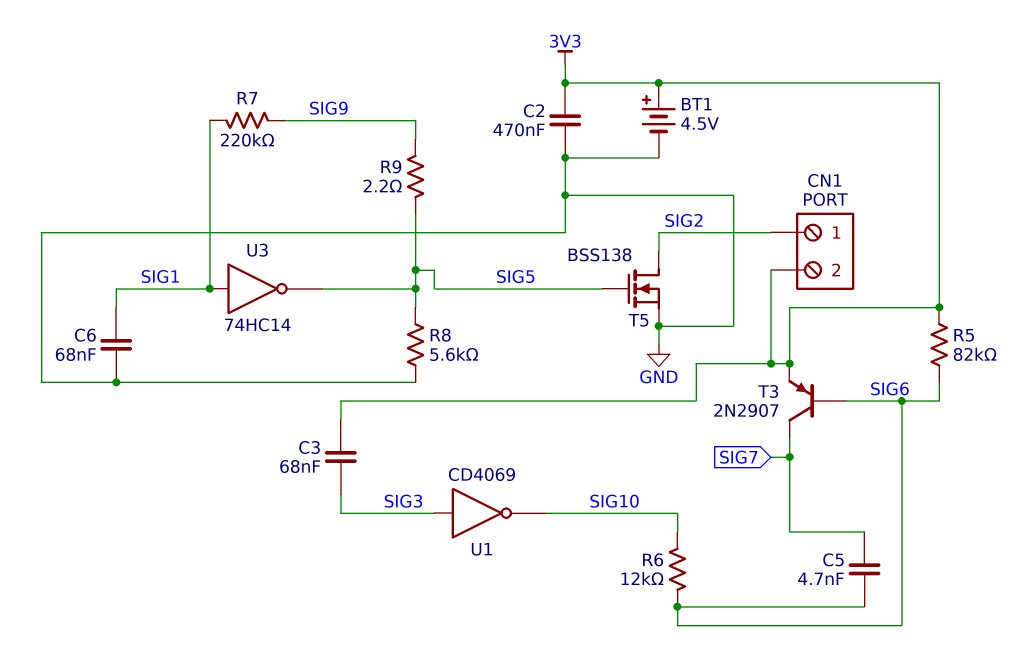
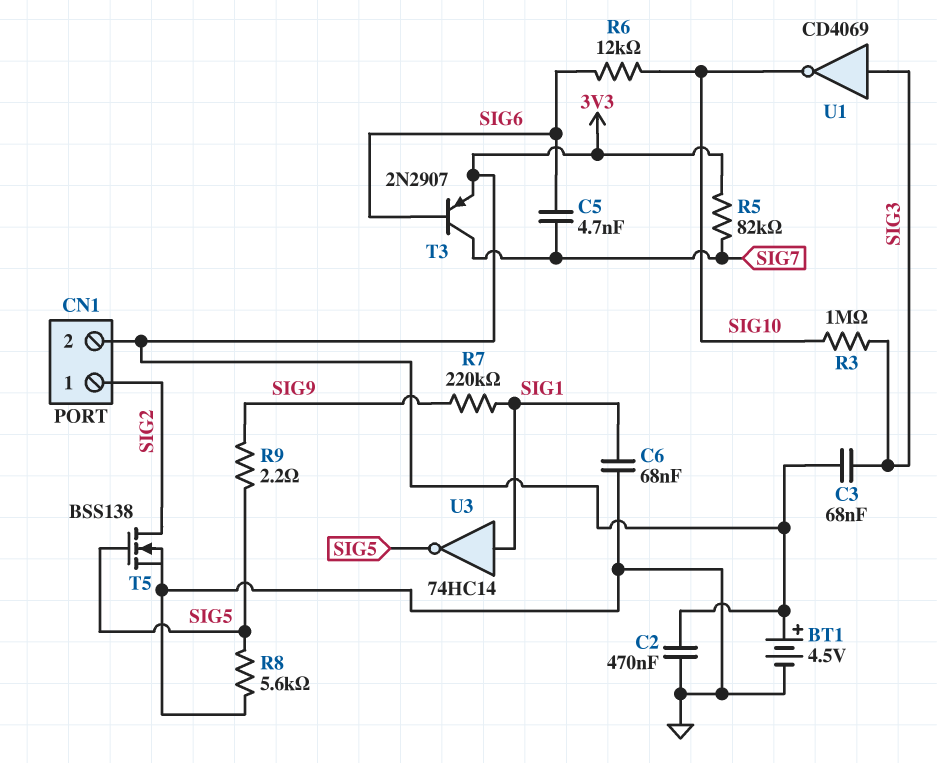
R3: none -> 1M (SIG3, SIG10)
R5: 82k (3V3, SIG6) -> 82k (3V3, SIG7)

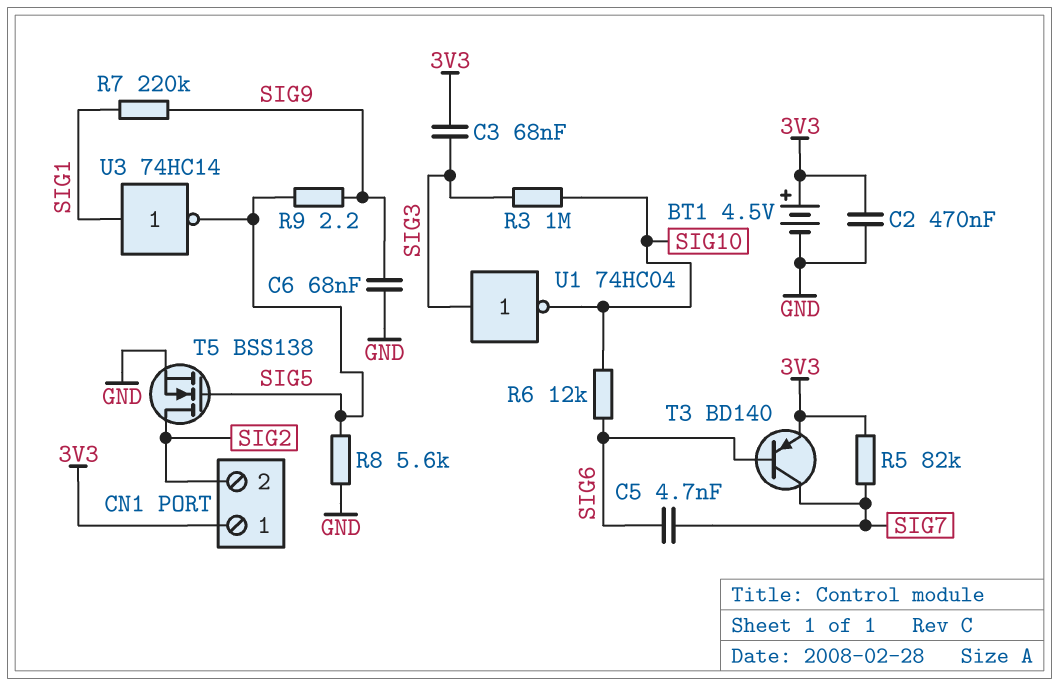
C6: 68nF (GND, SIG1) -> 68nF (GND, SIG9)
CN1 pin 1: SIG2 -> 3V3
CN1 pin 2: 3V3 -> SIG2
T3: PNP 2N2907 (B SIG6, C SIG7, E 3V3) -> PNP BD140 (B SIG6, C SIG7, E 3V3)
U1: NOT CD4069 (in SIG3, out SIG10) -> NOT 74HC04 (in SIG3, out SIG10)

